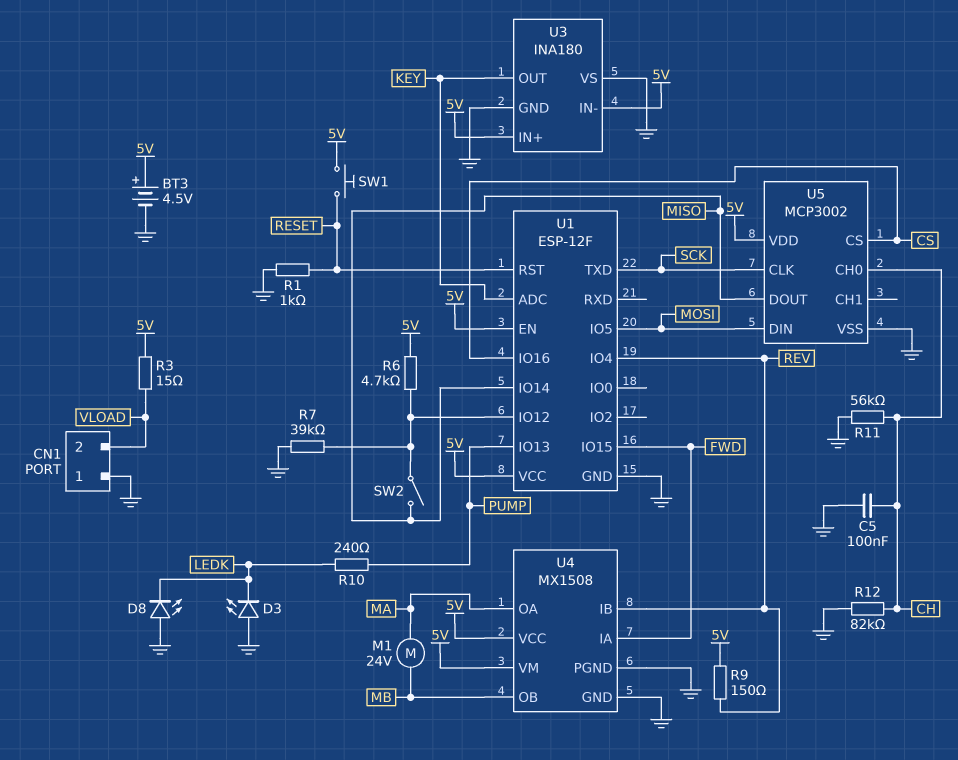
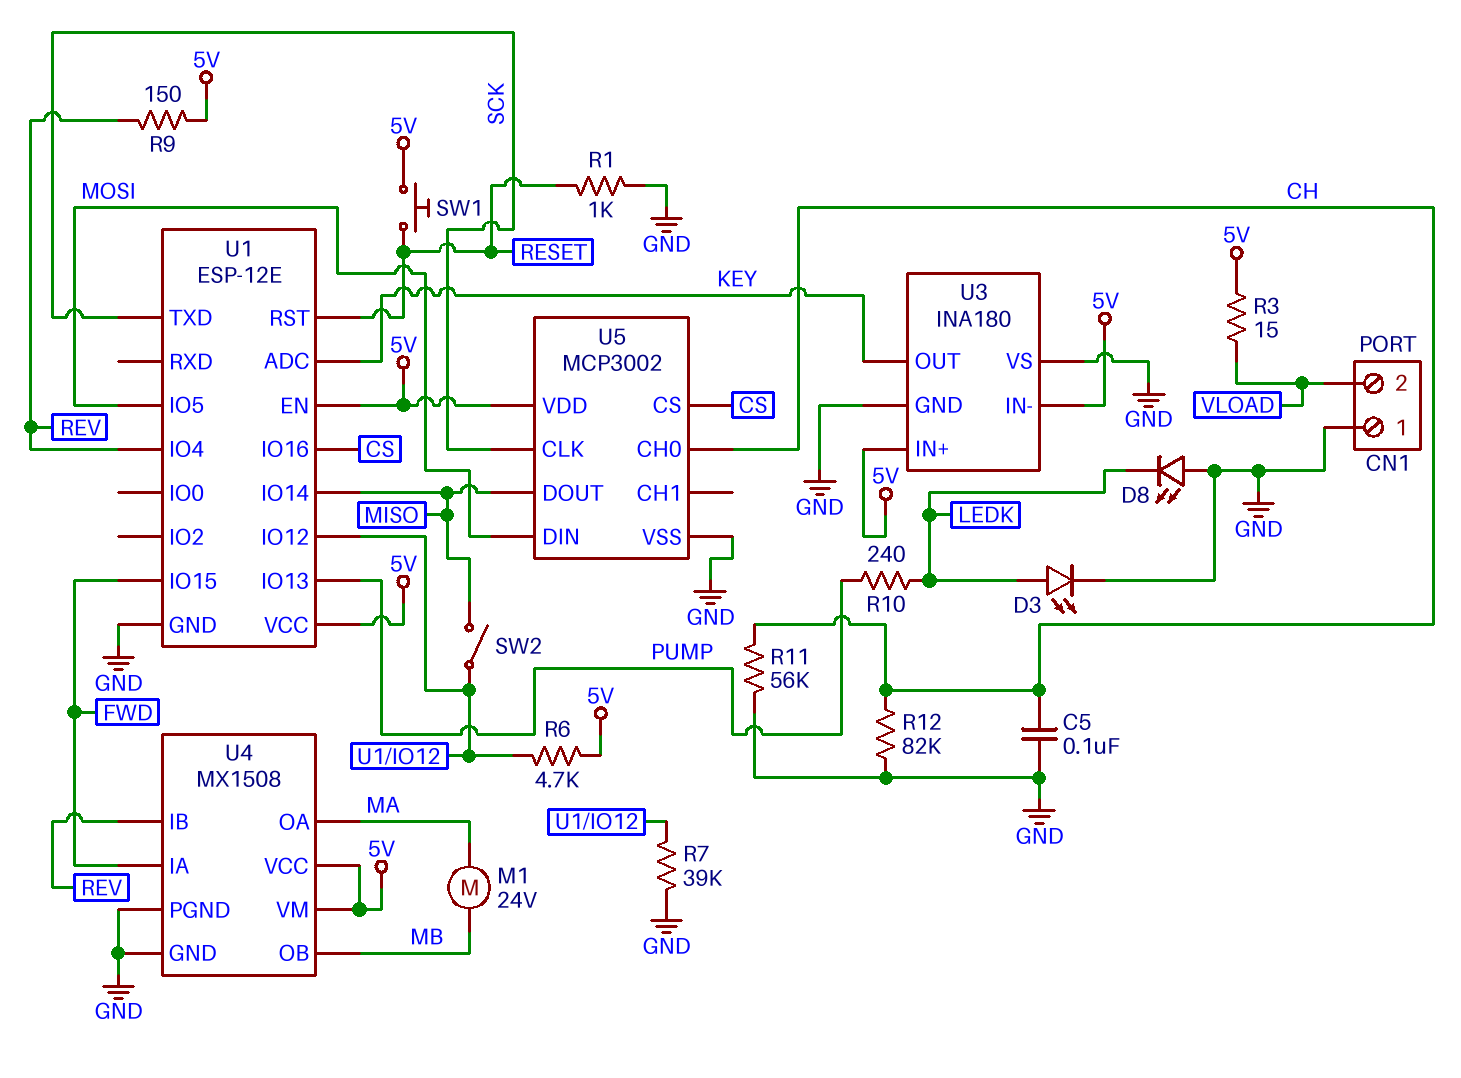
BT3: 4.5V (plus 5V, minus GND) -> none
D3: LED (A GND, K LEDK) -> LED (A LEDK, K GND)
U1: ESP-12F -> ESP-12E

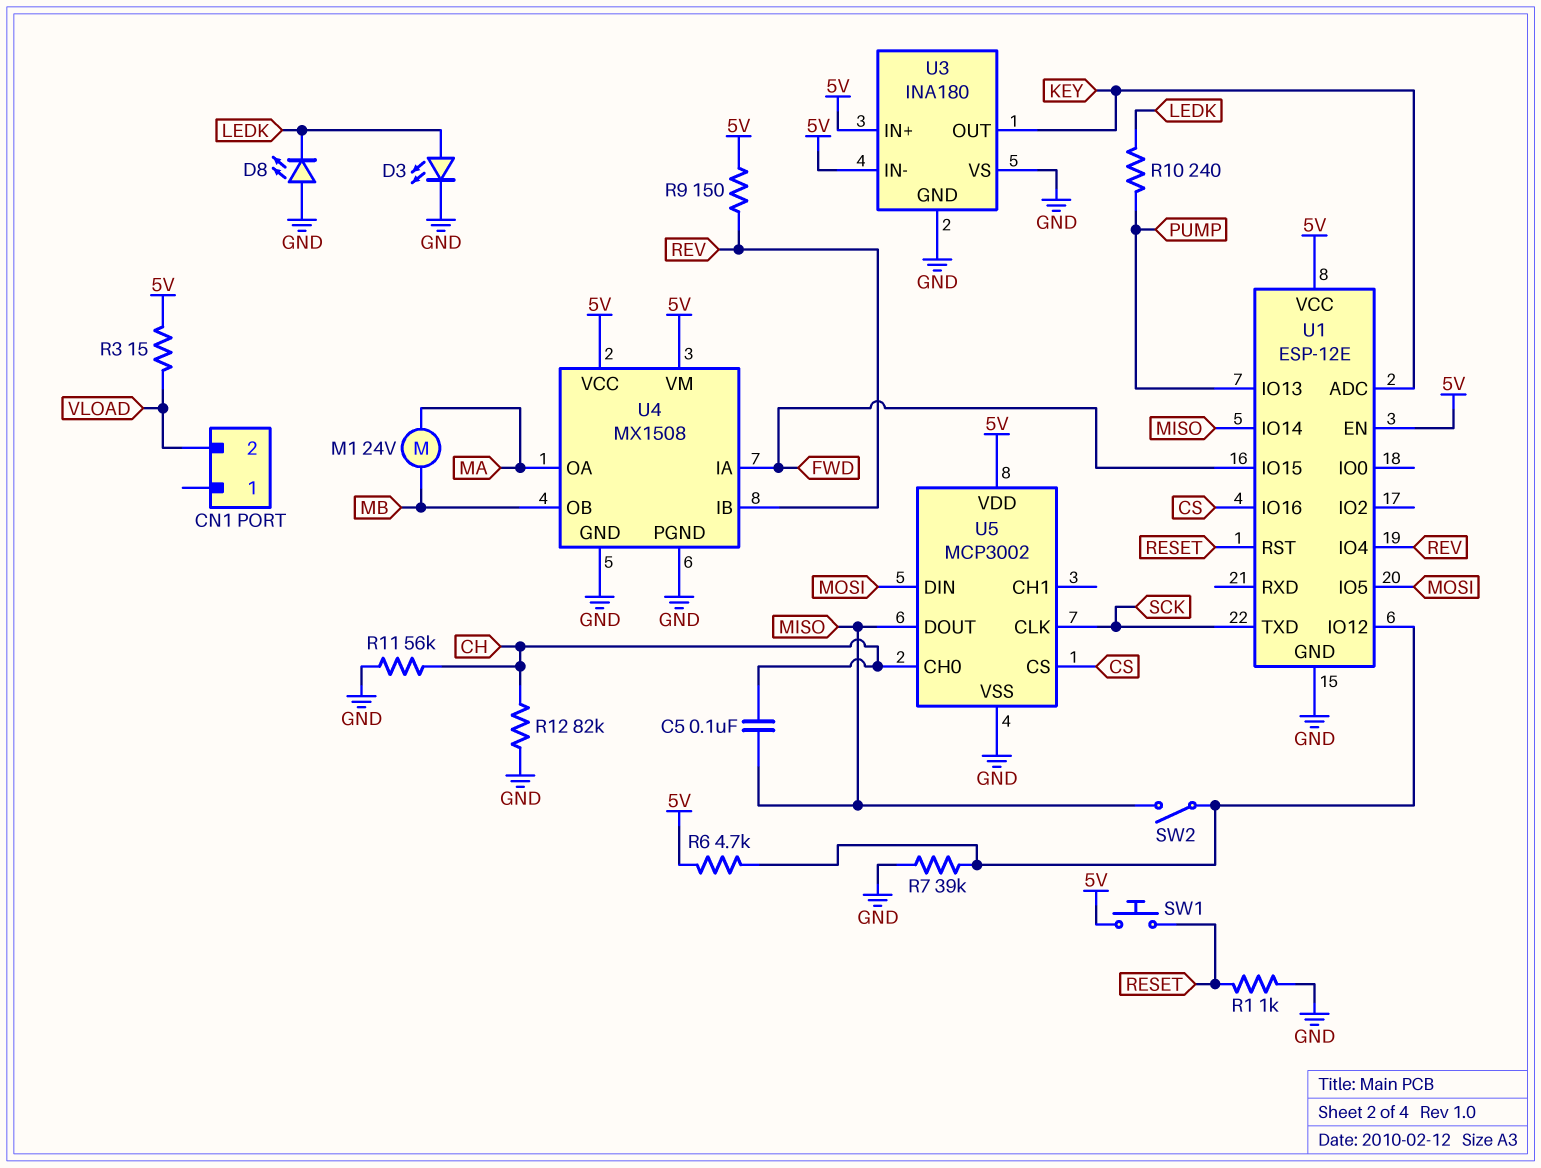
C5: 100nF (CH, GND) -> 100nF (CH, MISO)
CN1 pin 1: GND -> none

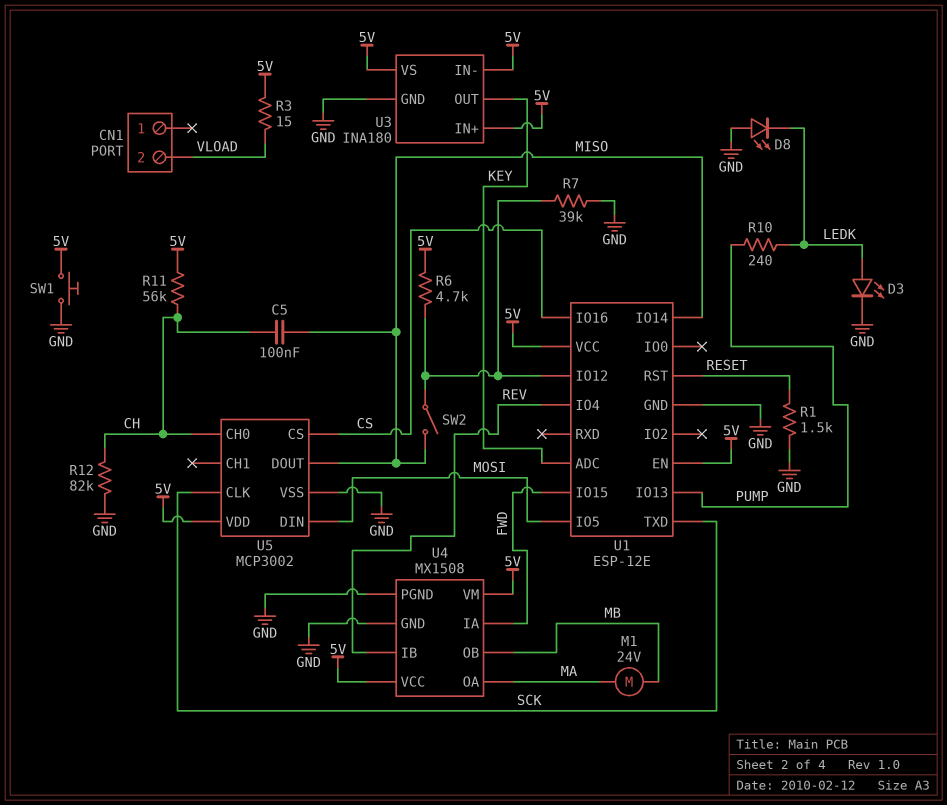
R1: 1k (GND, RESET) -> 1.5k (GND, RESET)
R9: 150 (5V, REV) -> none
R11: 56k (CH, GND) -> 56k (5V, CH)
SW1: button (5V, RESET) -> button (5V, GND)
U3 pin VS: GND -> 5V

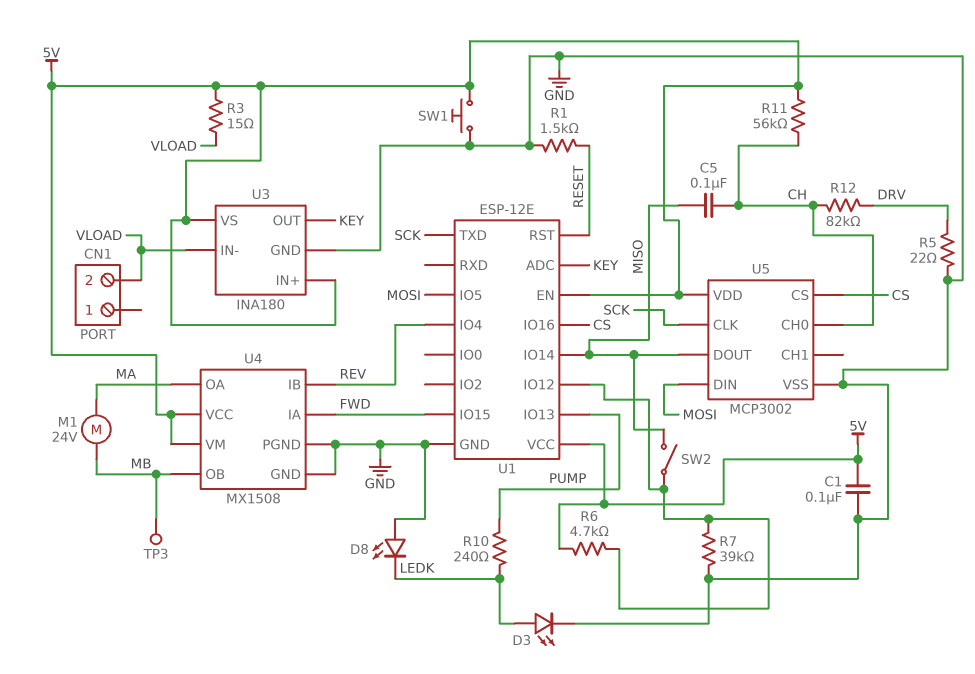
C1: none -> 100nF (5V, GND)
R5: none -> 22 (DRV, GND)
R12: 82k (CH, GND) -> 82k (CH, DRV)
TP3: none -> test point (MB)
U3 pin IN-: 5V -> VLOAD

